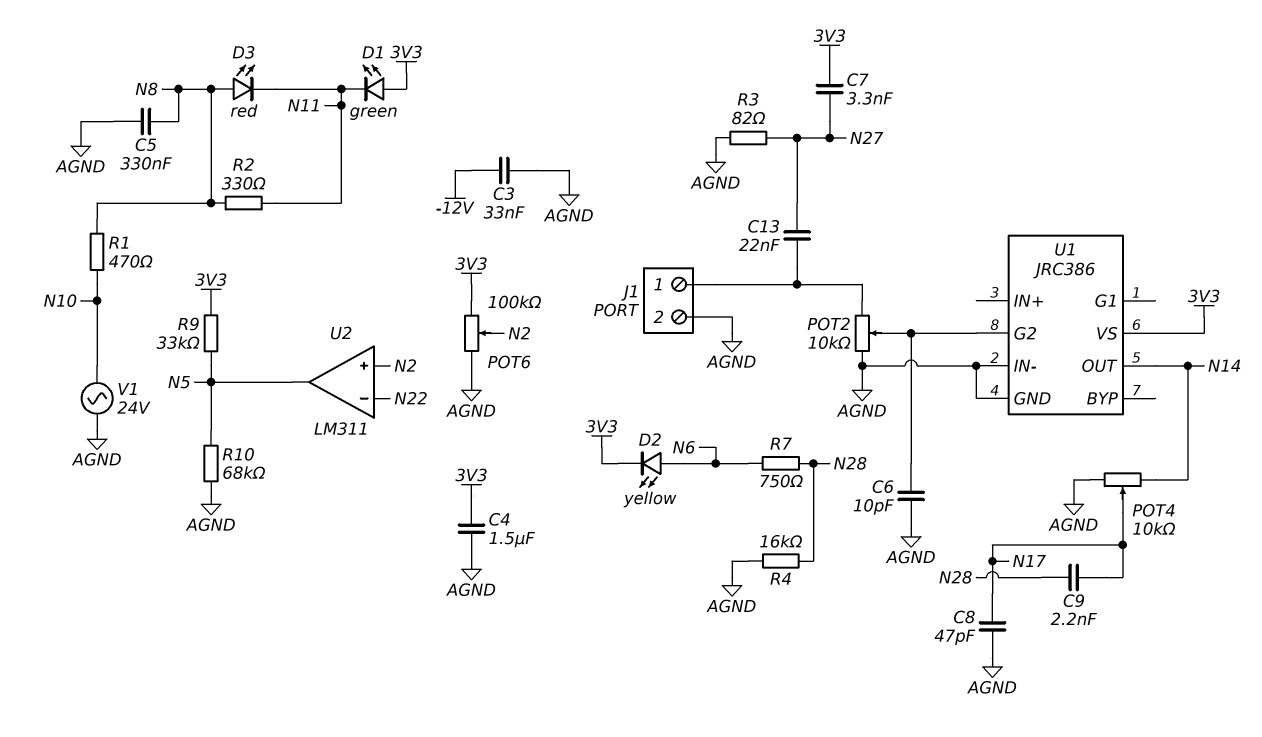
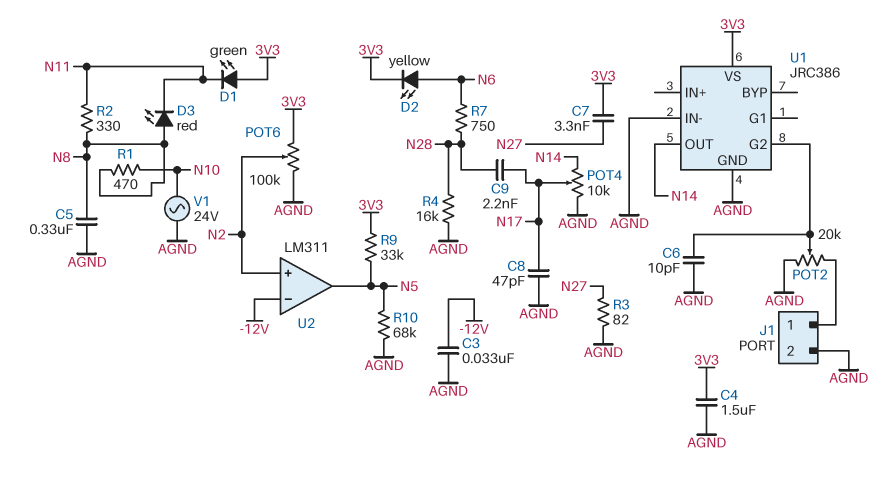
C13: 22nF (J1/1, N27) -> none
POT2: 10k (AGND, J1/1, wiper U1/G2) -> 20k (AGND, J1/1, wiper U1/G2)
U2 pin in-: N22 -> -12V

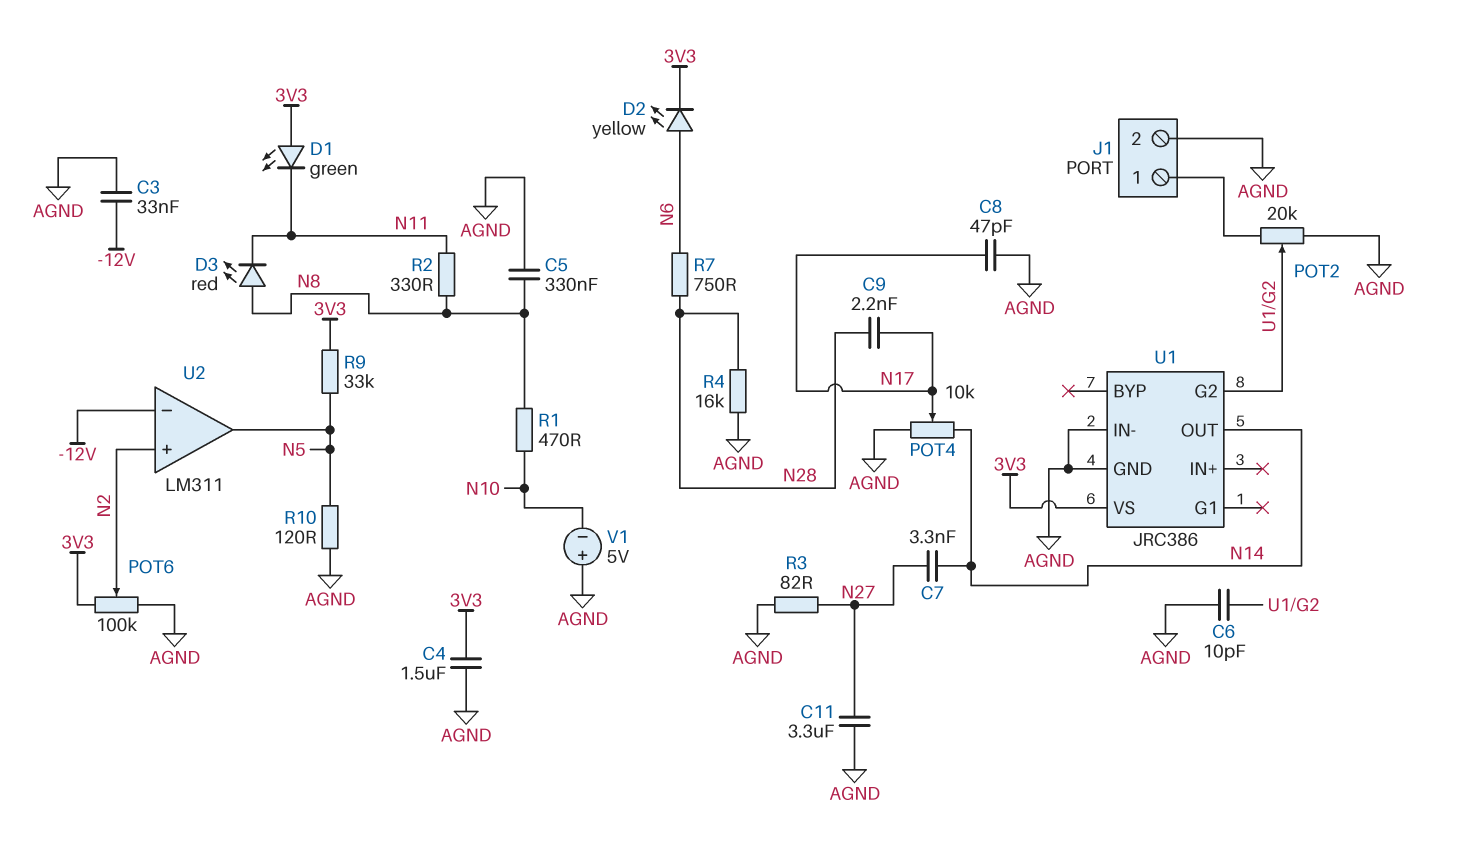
C7: 3.3nF (3V3, N27) -> 3.3nF (N14, N27)
C11: none -> 3.3uF (AGND, N27)
R10: 68k (AGND, N5) -> 120 (AGND, N5)
V1: AC 24V (AGND, N10) -> 5V (plus AGND, minus N10)

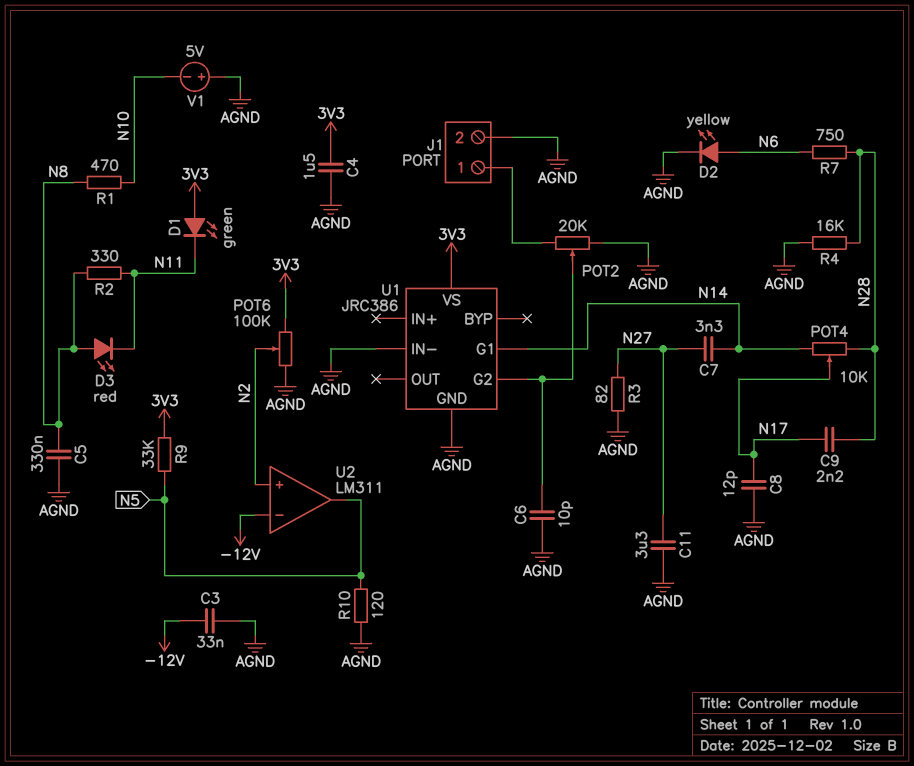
C8: 47pF (AGND, N17) -> 12pF (AGND, N17)
D2: LED yellow (A N6, K 3V3) -> LED yellow (A N6, K AGND)
POT4: 10k (AGND, N14, wiper N17) -> 10k (N14, N28, wiper N17)
U1 pin G1: none -> N14
U1 pin OUT: N14 -> none

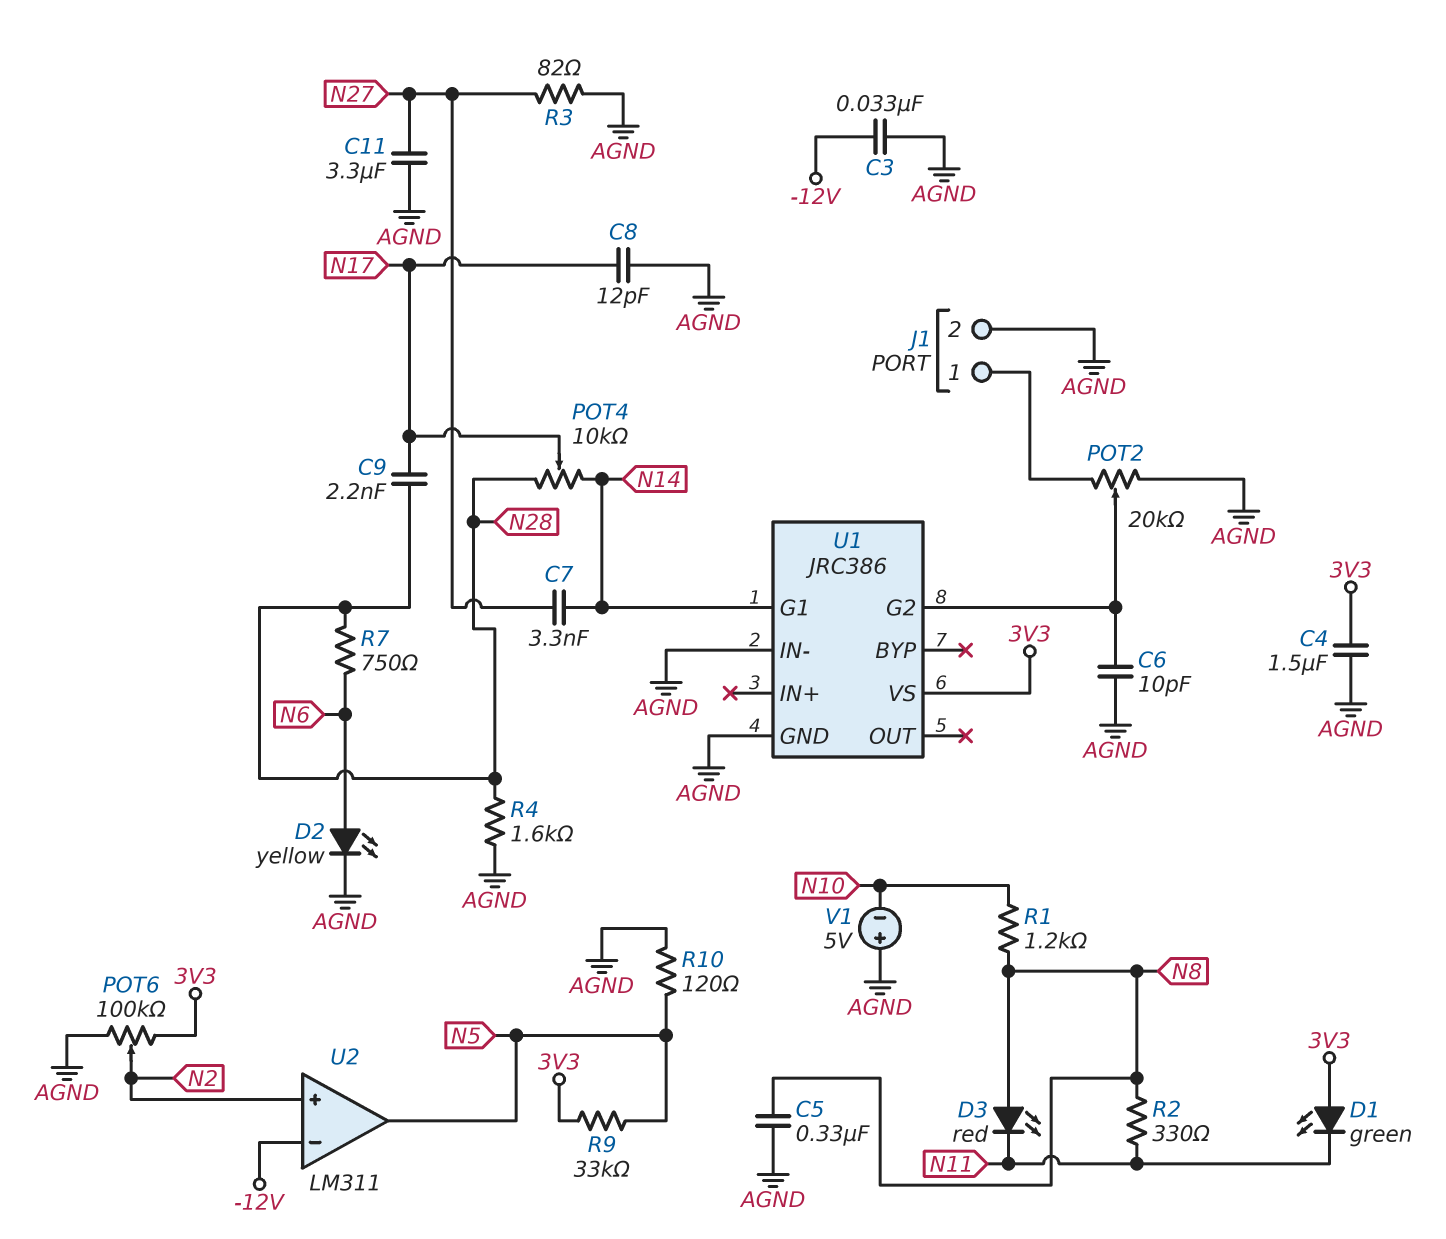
R1: 470 (N8, N10) -> 1.2k (N8, N10)
R4: 16k (AGND, N28) -> 1.6k (AGND, N28)

